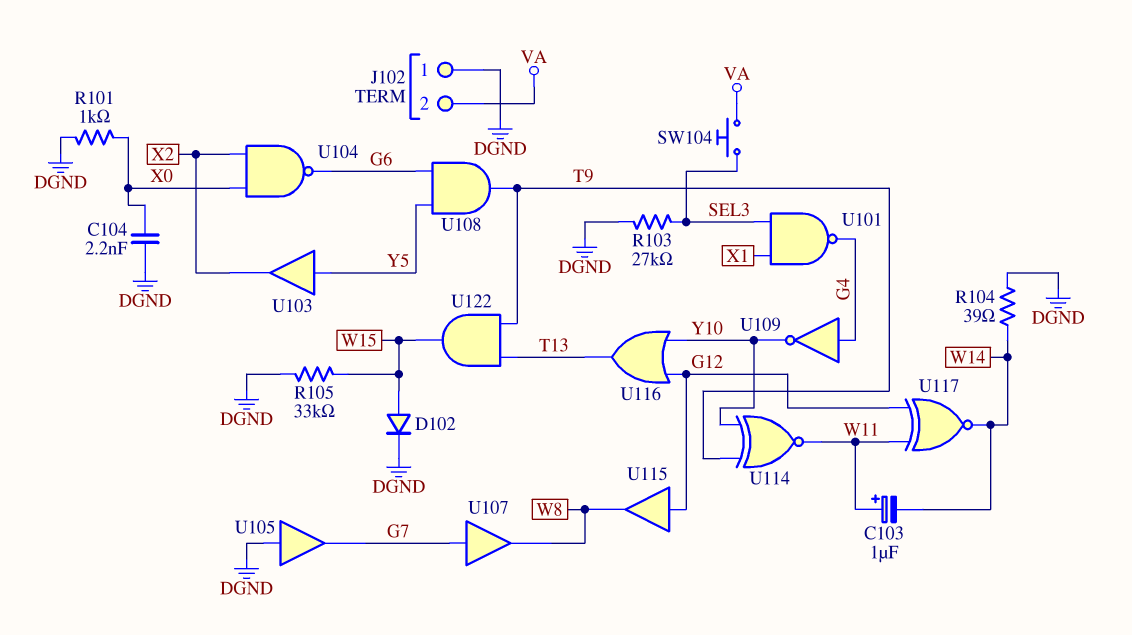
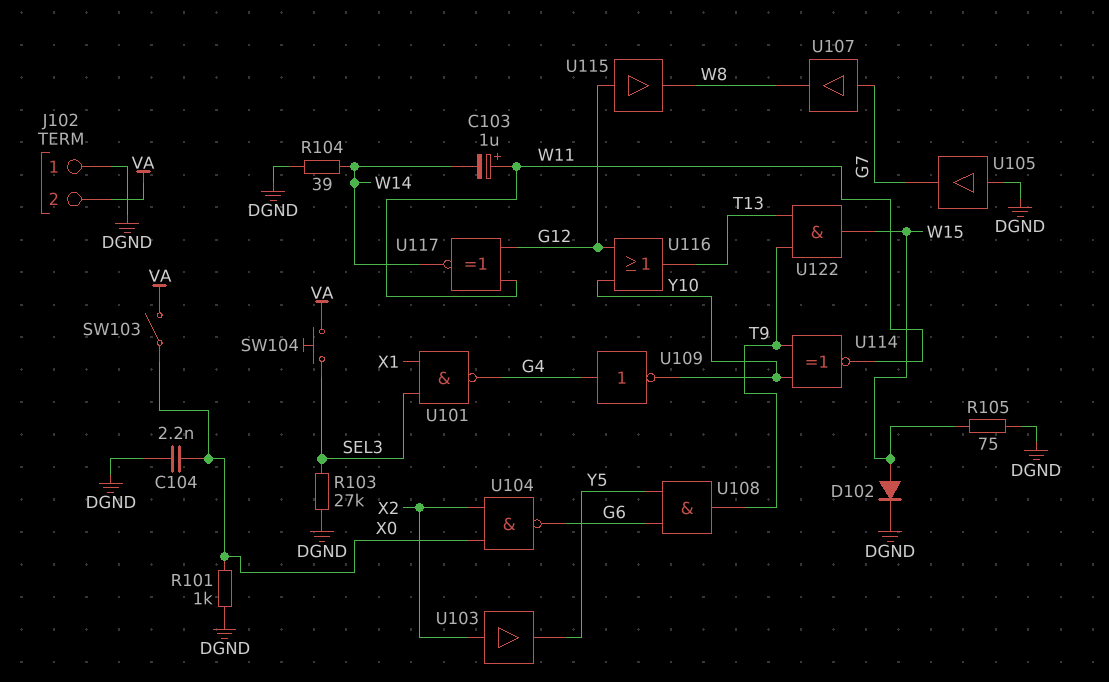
R105: 33k (DGND, W15) -> 75 (DGND, W15)
SW103: none -> switch (VA, X0)
U103: buffer (in Y5, out X2) -> buffer (in X2, out Y5)

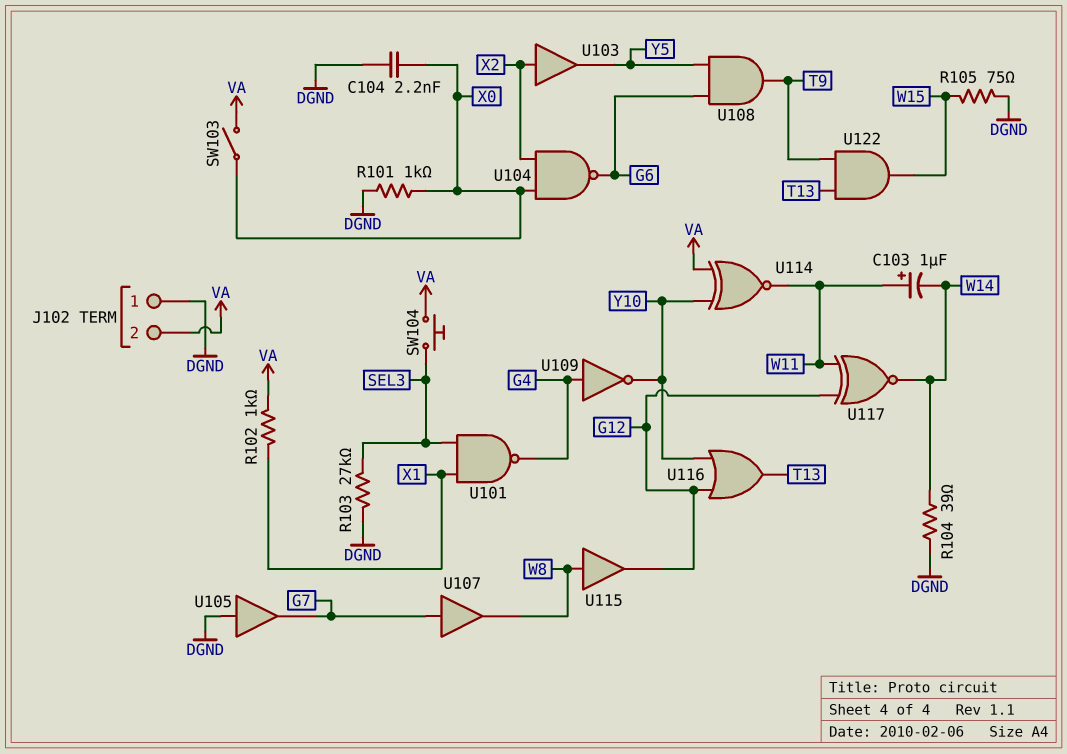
D102: diode (A W15, K DGND) -> none
R102: none -> 1k (VA, X1)
U114: XNOR (in T9, in Y10, out W11) -> XNOR (in VA, in Y10, out W11)
U115: buffer (in G12, out W8) -> buffer (in W8, out G12)

